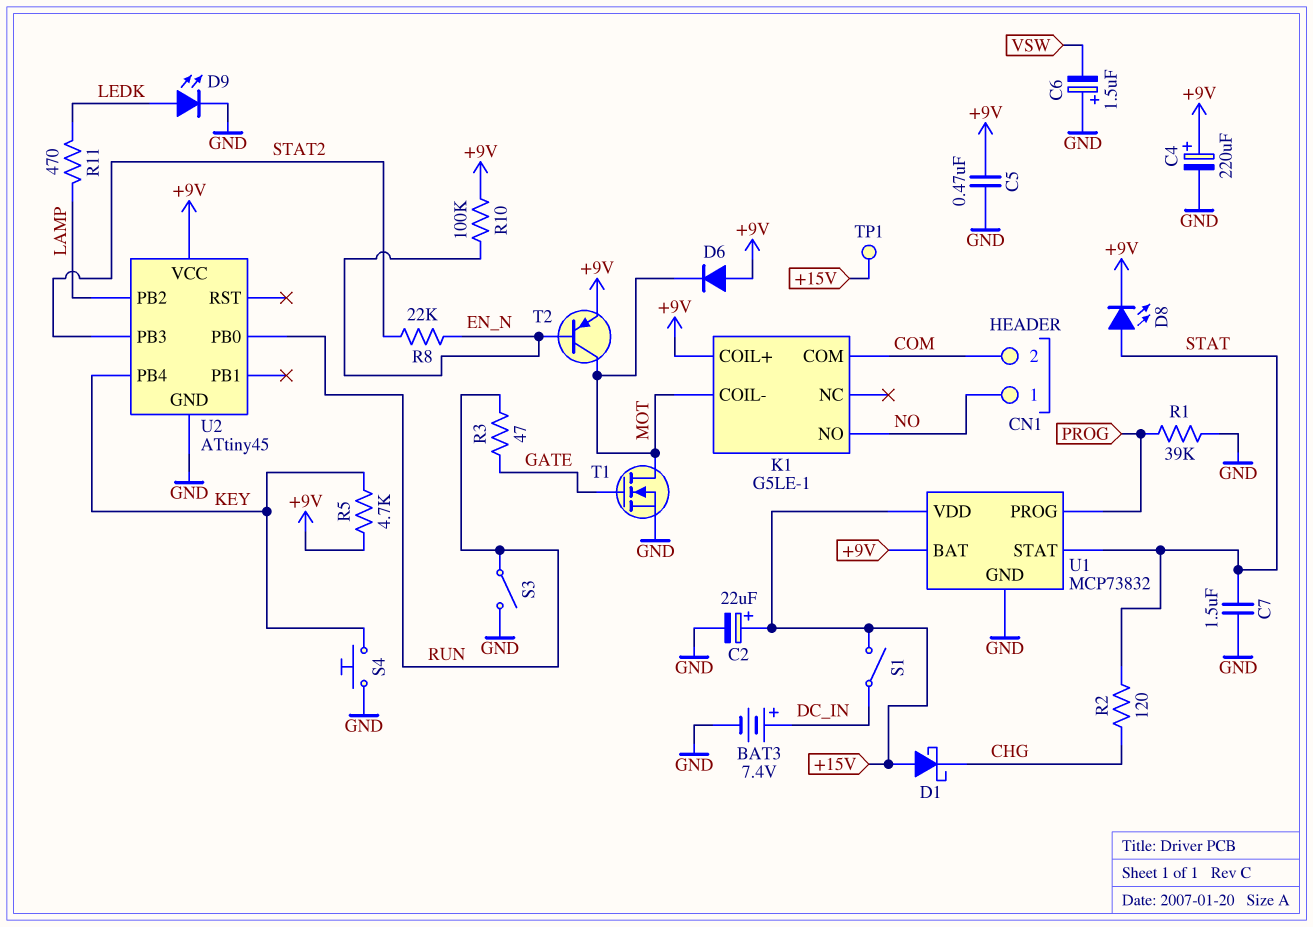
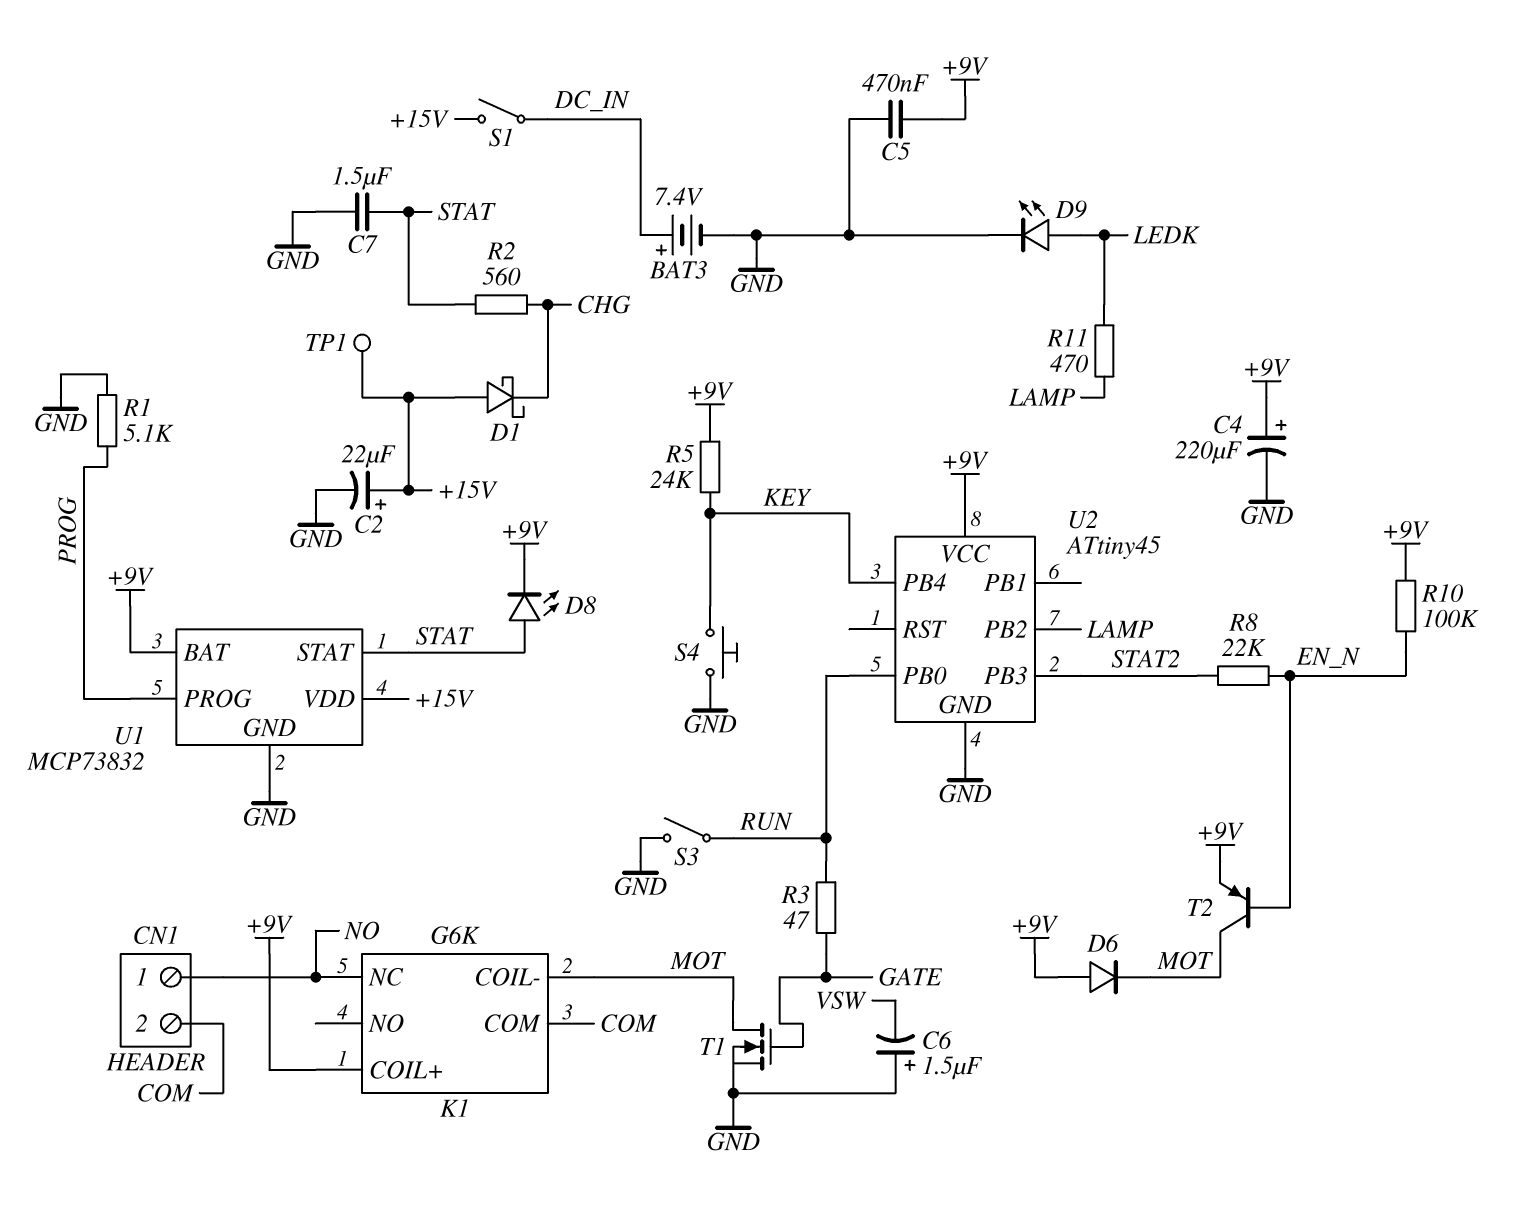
K1: G5LE-1 -> G6K
K1 pin NC: none -> NO
K1 pin NO: NO -> none
R1: 39k (GND, PROG) -> 5.1k (GND, PROG)
R2: 120 (CHG, STAT) -> 560 (CHG, STAT)
R5: 4.7k (+9V, KEY) -> 24k (+9V, KEY)

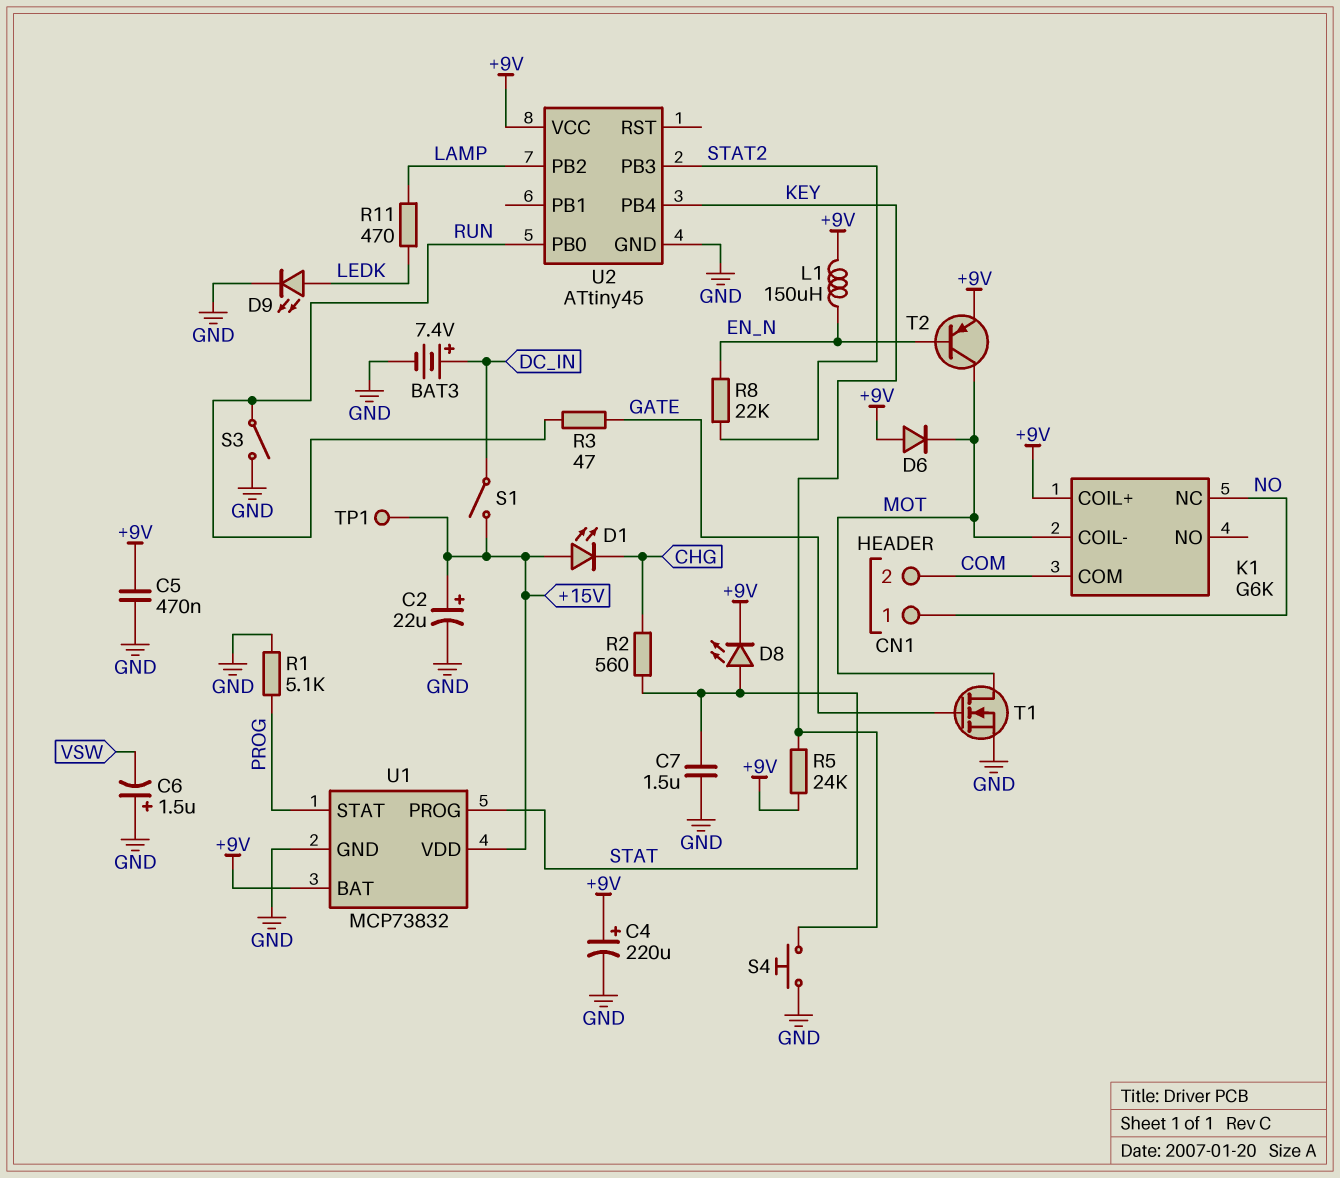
D1: schottky (A +15V, K CHG) -> LED (A +15V, K CHG)
L1: none -> 150uH (+9V, EN_N)
R10: 100k (+9V, EN_N) -> none
U1 pin PROG: PROG -> STAT
U1 pin STAT: STAT -> PROG

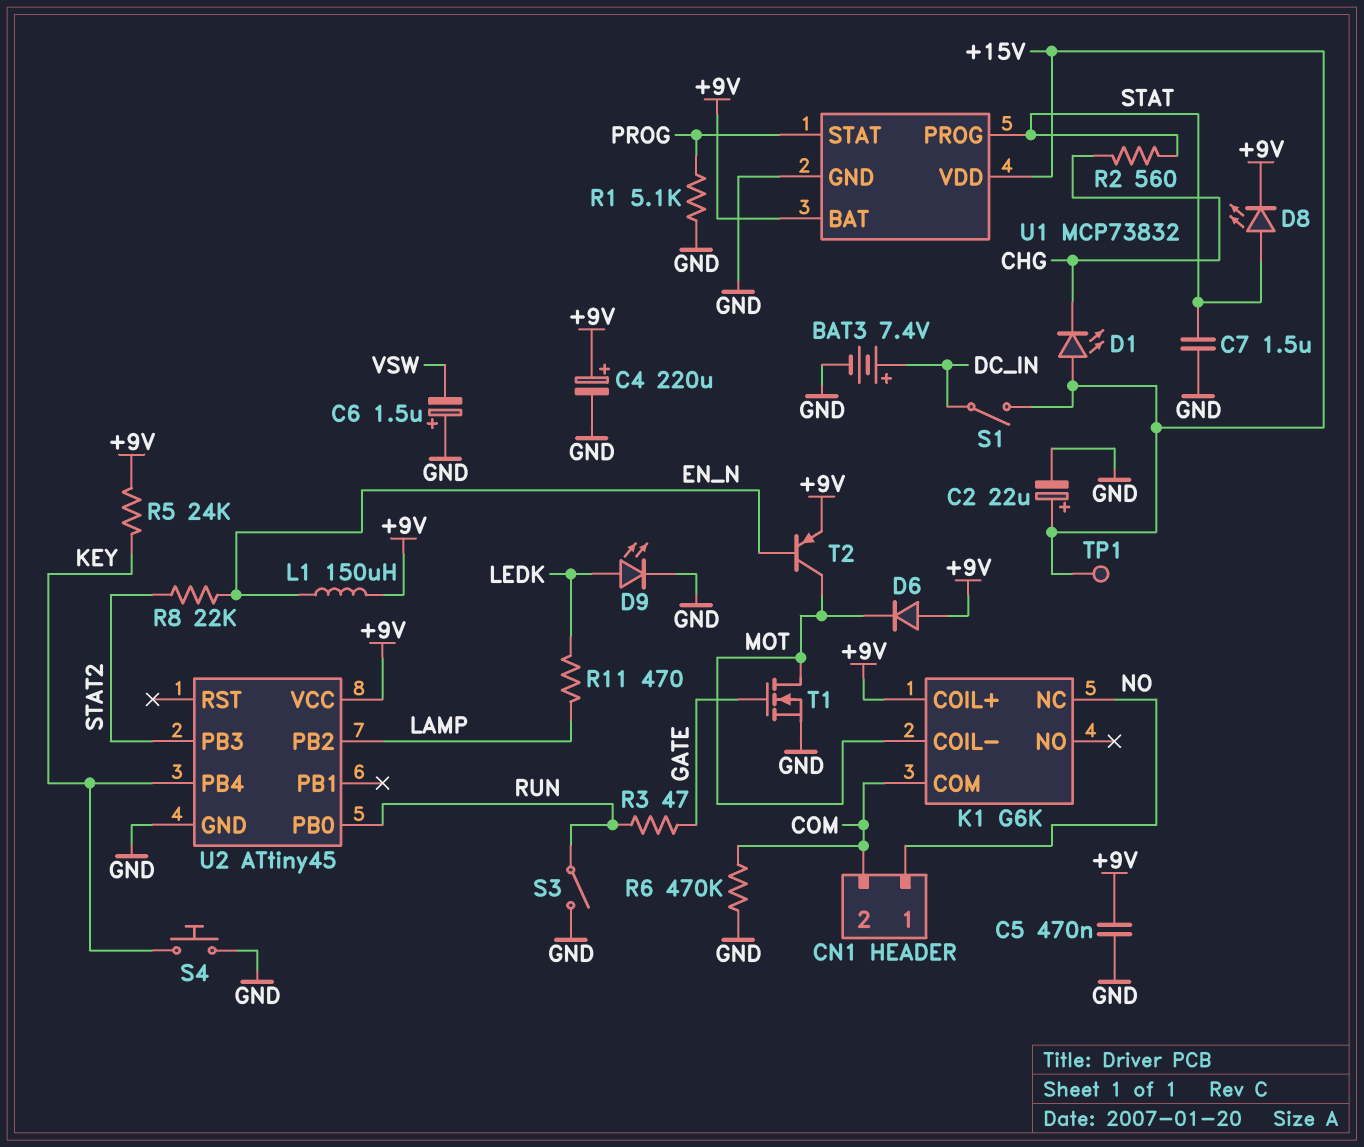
R6: none -> 470k (COM, GND)

